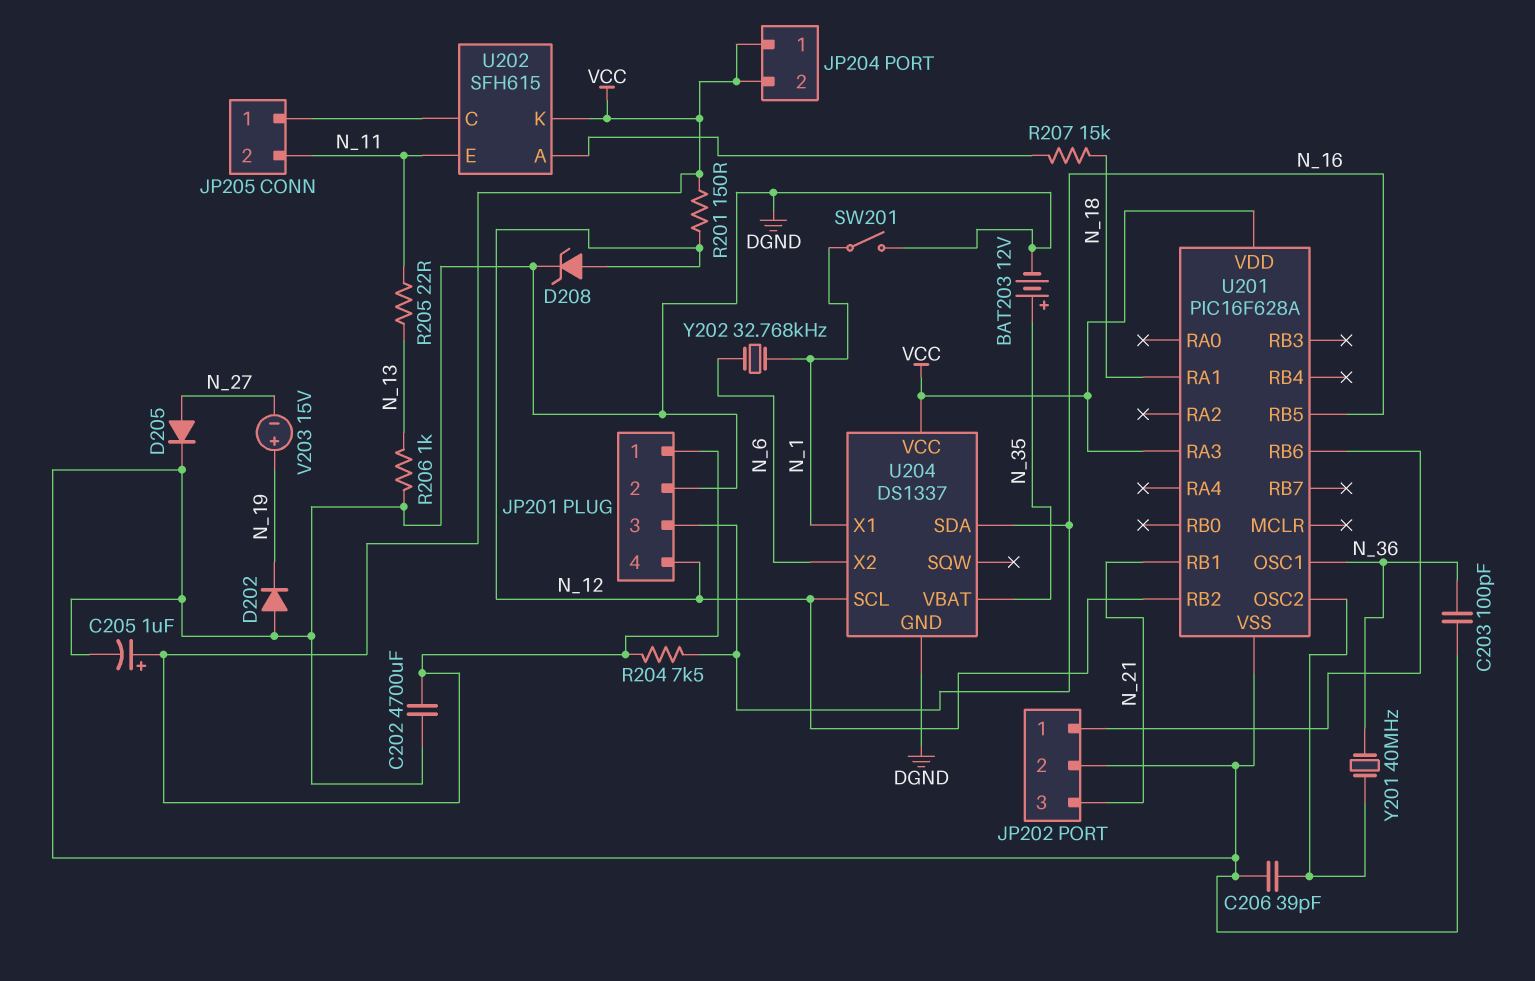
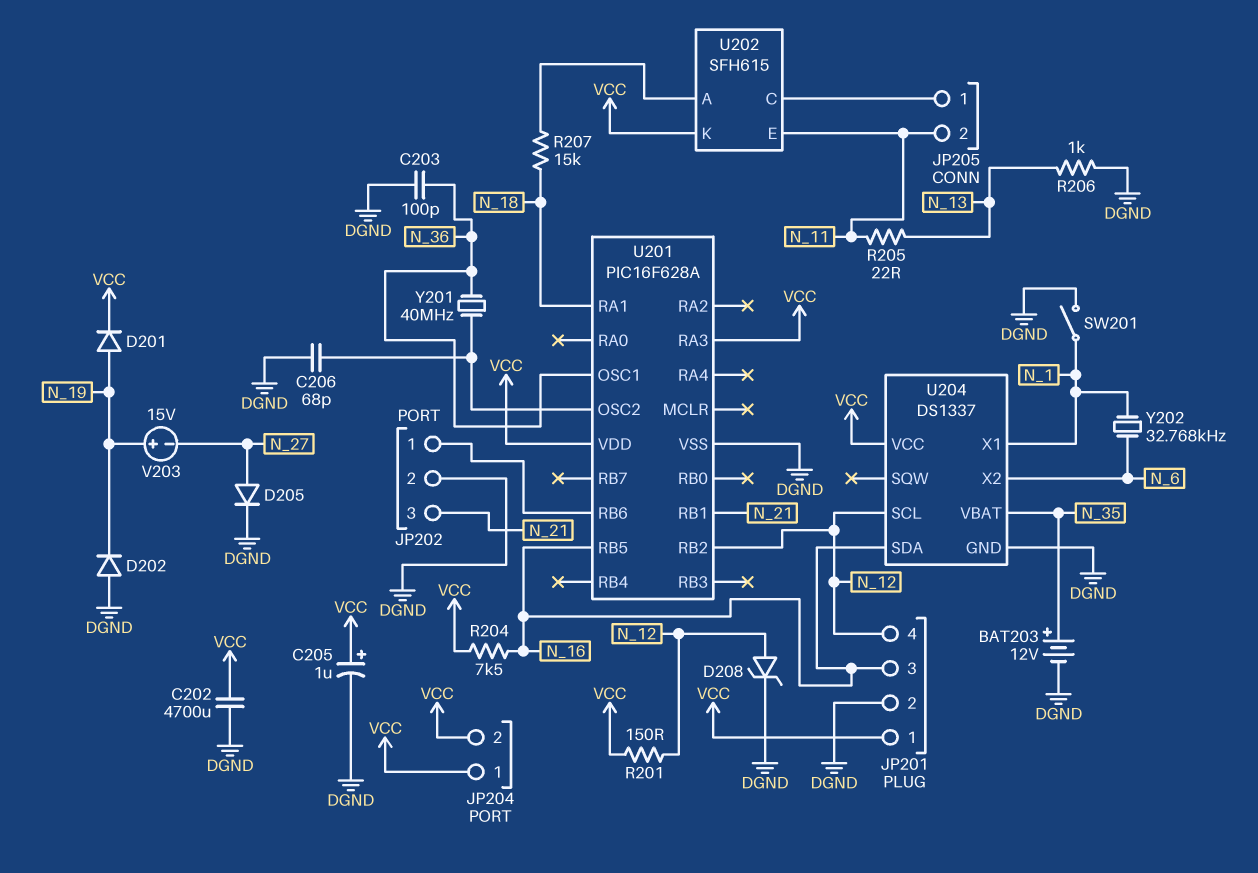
C206: 39pF (DGND, U201/OSC2) -> 68pF (DGND, U201/OSC2)
D201: none -> diode (A N_19, K VCC)

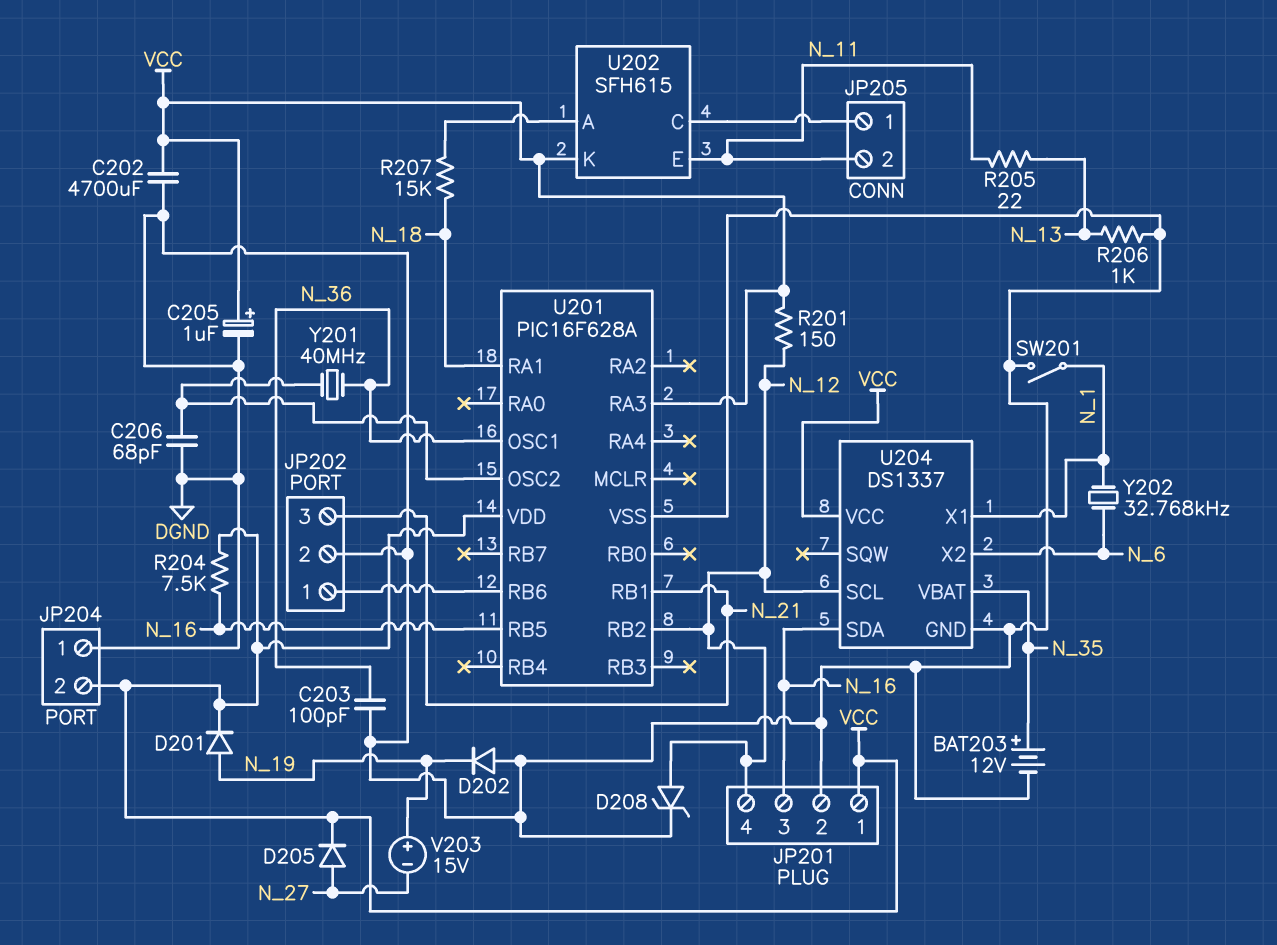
D205: diode (A N_27, K DGND) -> diode (A N_27, K VCC)
JP204 pin 1: VCC -> DGND

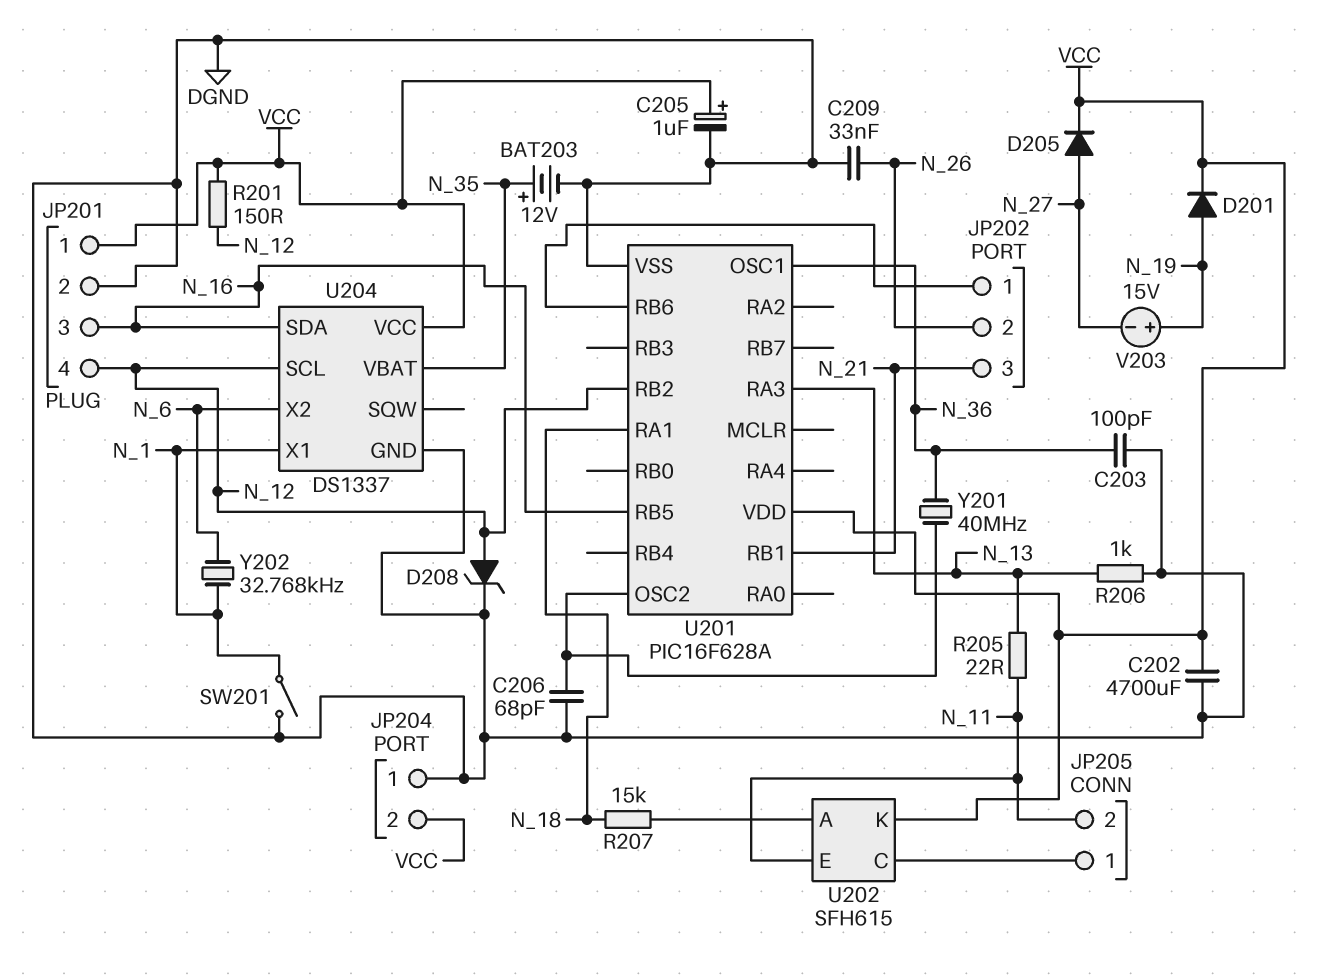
C209: none -> 33nF (DGND, N_26)
D202: diode (A DGND, K N_19) -> none
JP202 pin 2: DGND -> N_26
R204: 7.5k (N_16, VCC) -> none
U201 pin RA3: VCC -> N_13

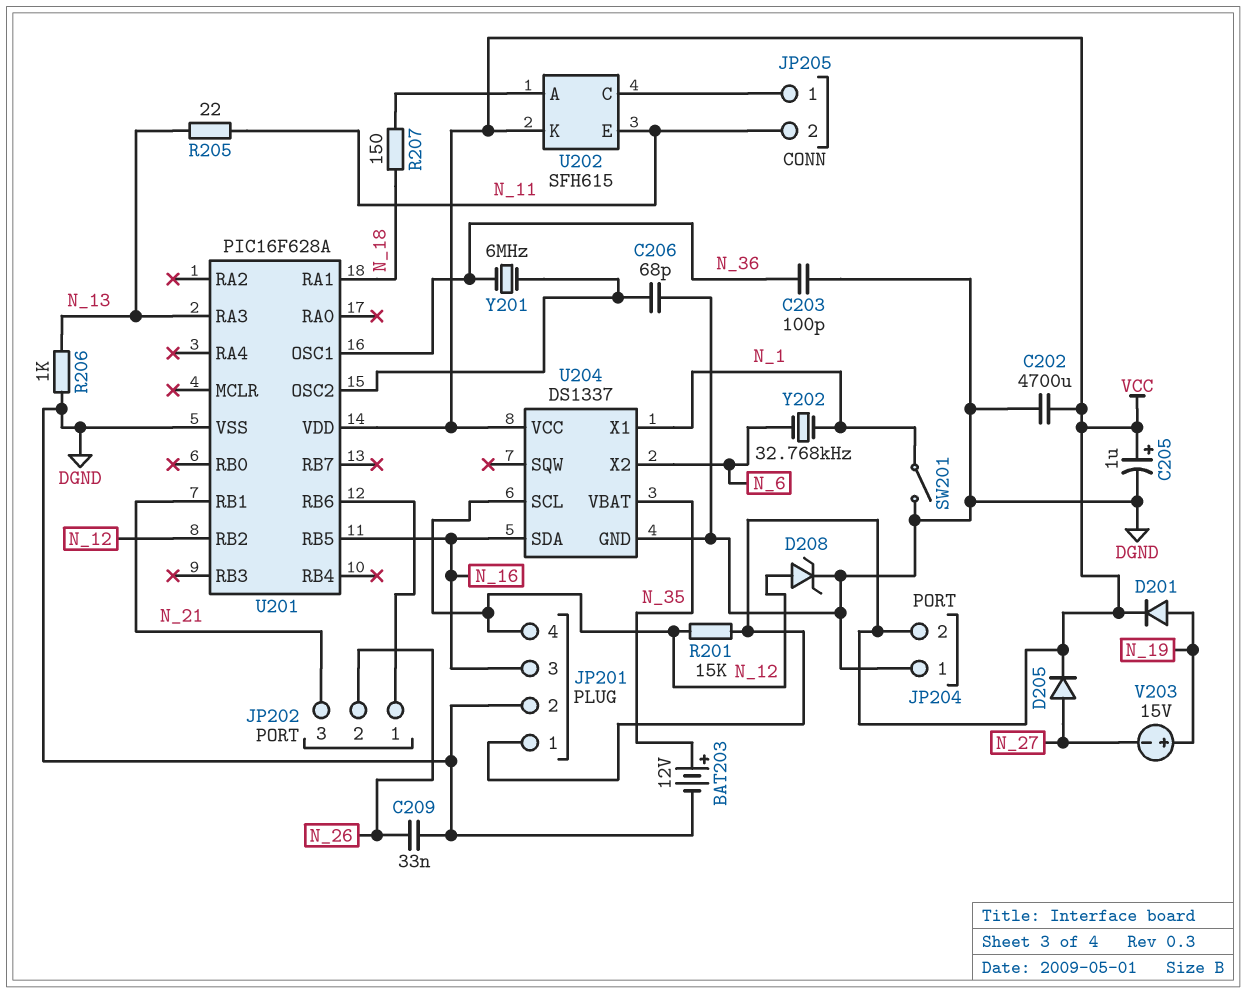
R201: 150 (N_12, VCC) -> 15k (N_12, VCC)
R207: 15k (N_18, U202/A) -> 150 (N_18, U202/A)
Y201: 40MHz (N_36, U201/OSC2) -> 6MHz (N_36, U201/OSC2)

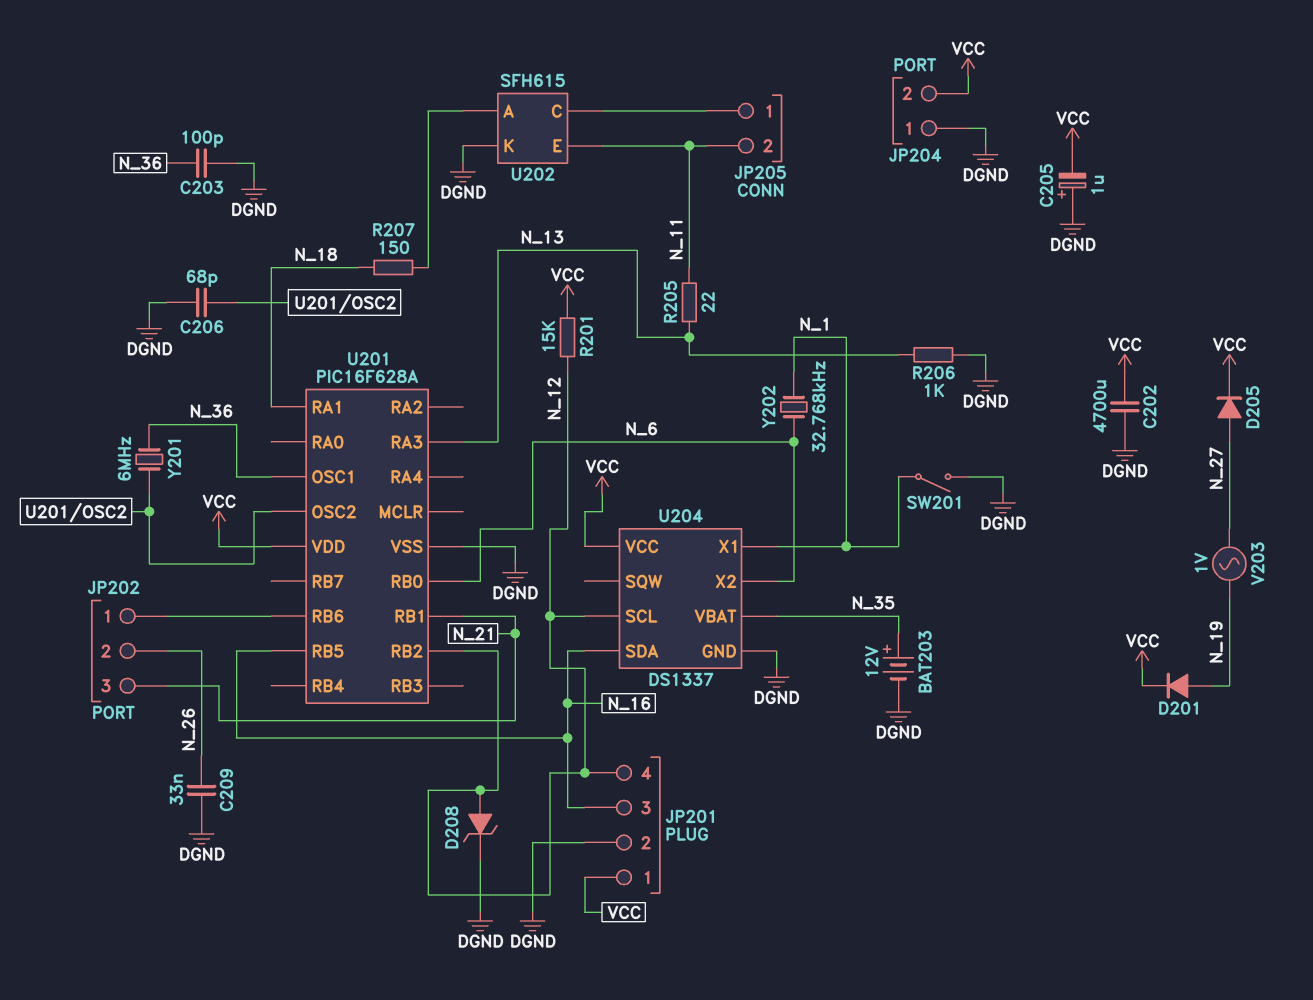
C205: 1uF (plus VCC, minus DGND) -> 1uF (plus DGND, minus VCC)
U201 pin RB0: none -> N_6
U202 pin K: VCC -> DGND
V203: 15V (plus N_19, minus N_27) -> AC 1V (N_19, N_27)

